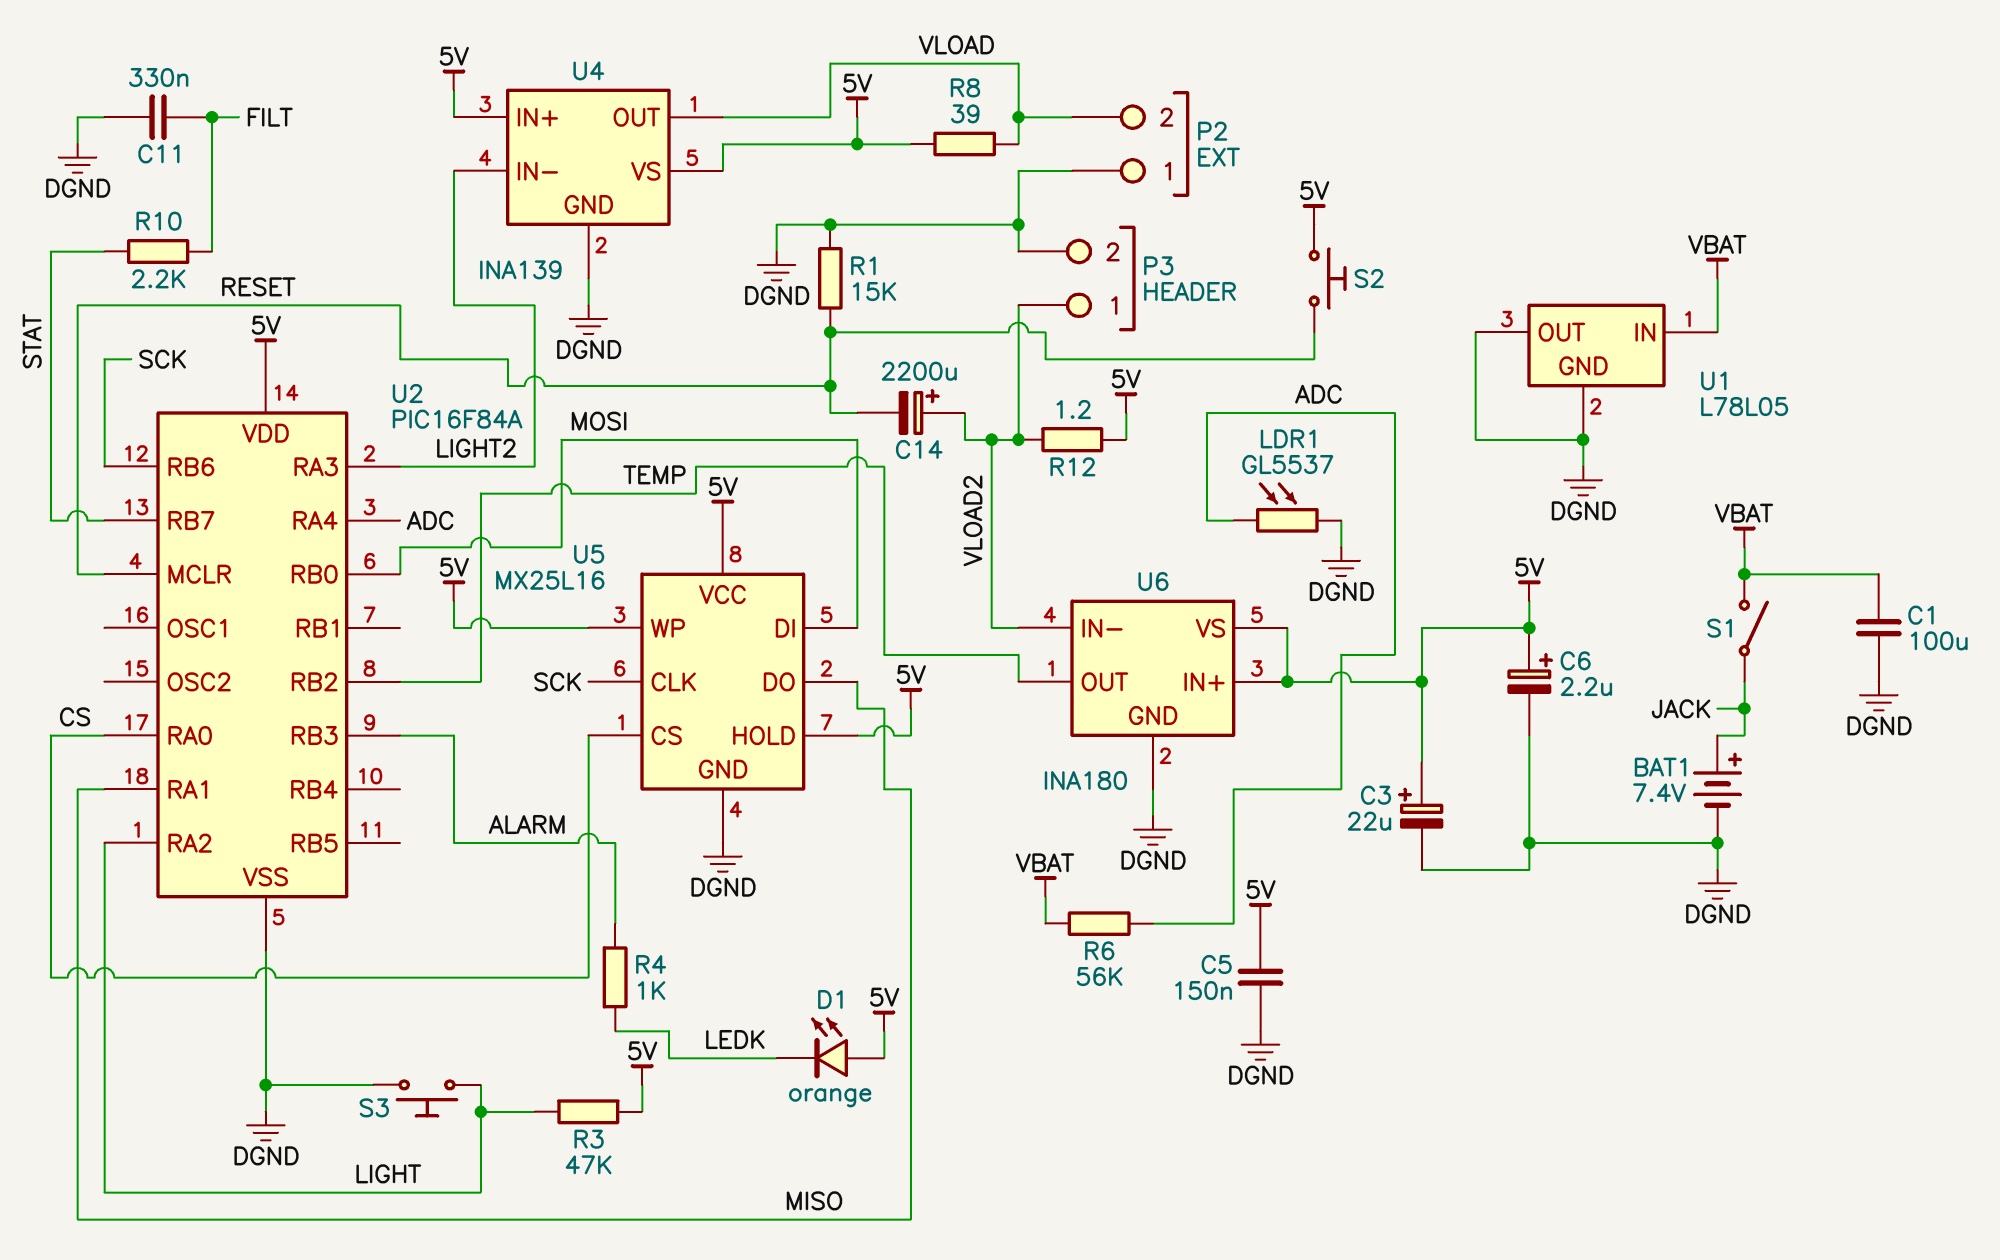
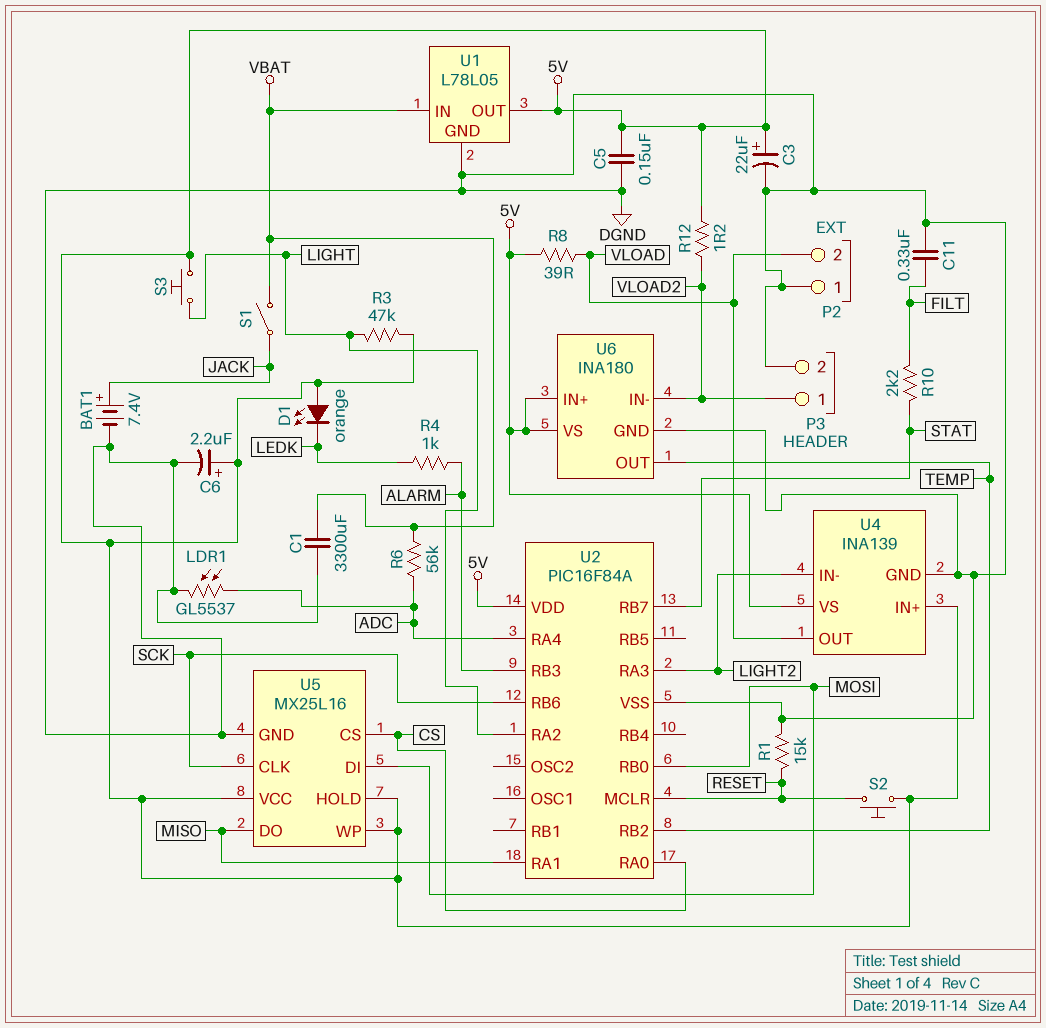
C1: 100uF (DGND, VBAT) -> 3300uF (DGND, VBAT)
C14: 2200uF (plus VLOAD2, minus RESET) -> none
S3: button (DGND, LIGHT) -> button (5V, LIGHT)
U1 pin OUT: DGND -> 5V

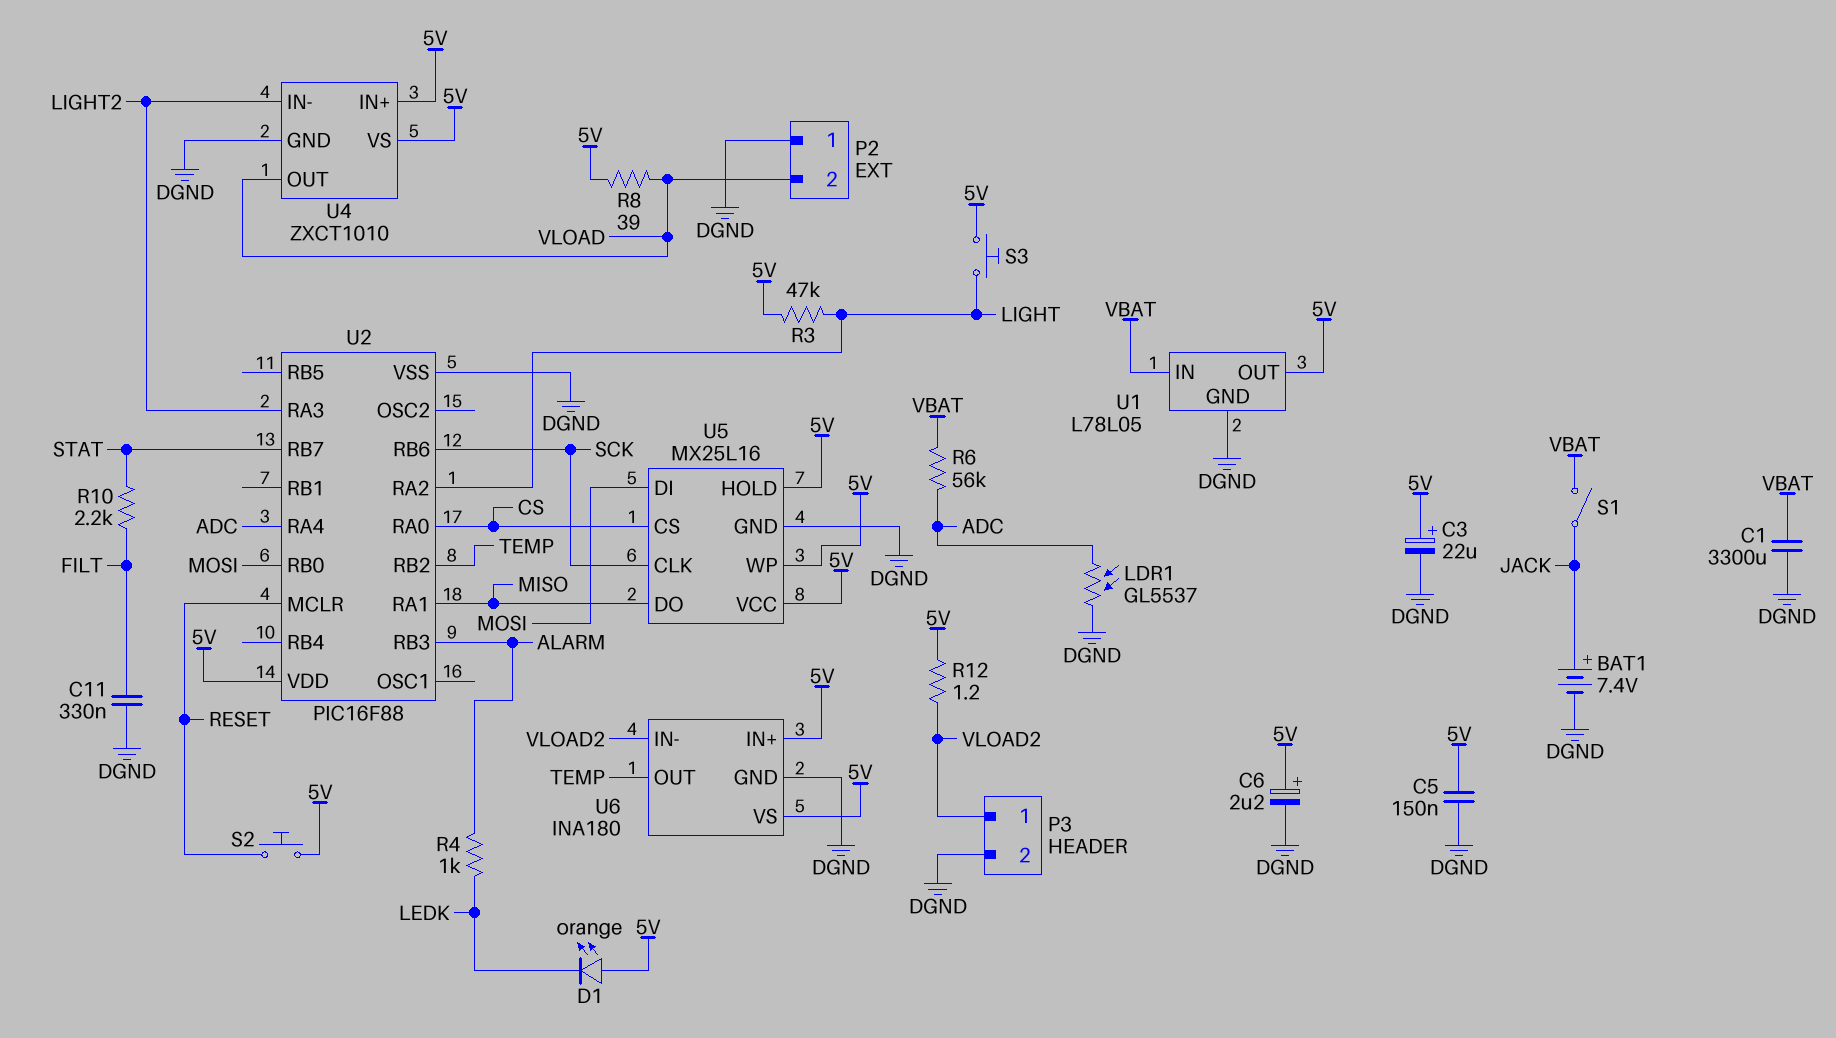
R1: 15k (DGND, RESET) -> none
U2: PIC16F84A -> PIC16F88
U4: INA139 -> ZXCT1010

